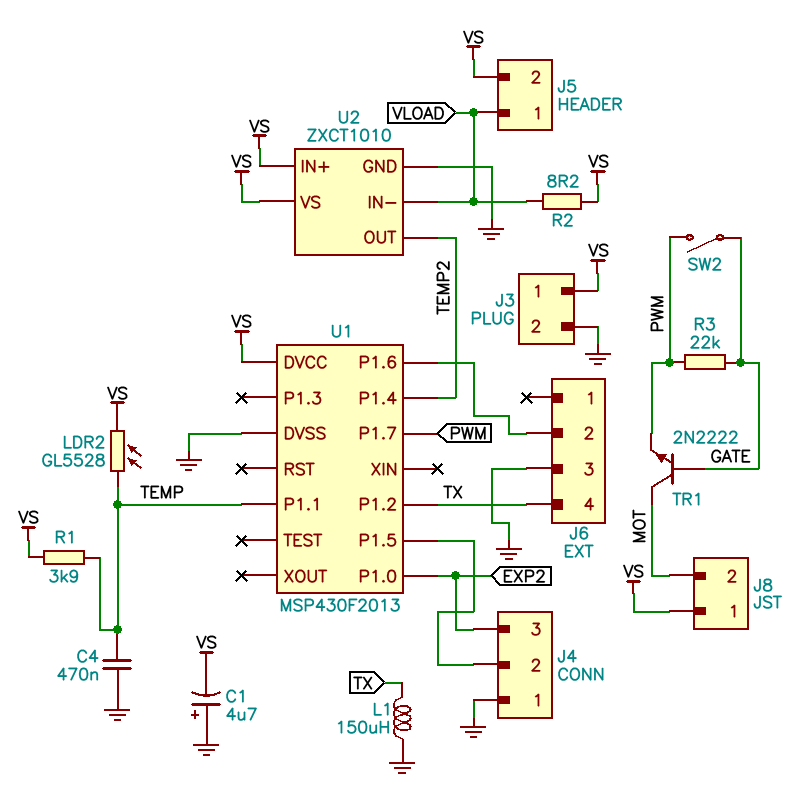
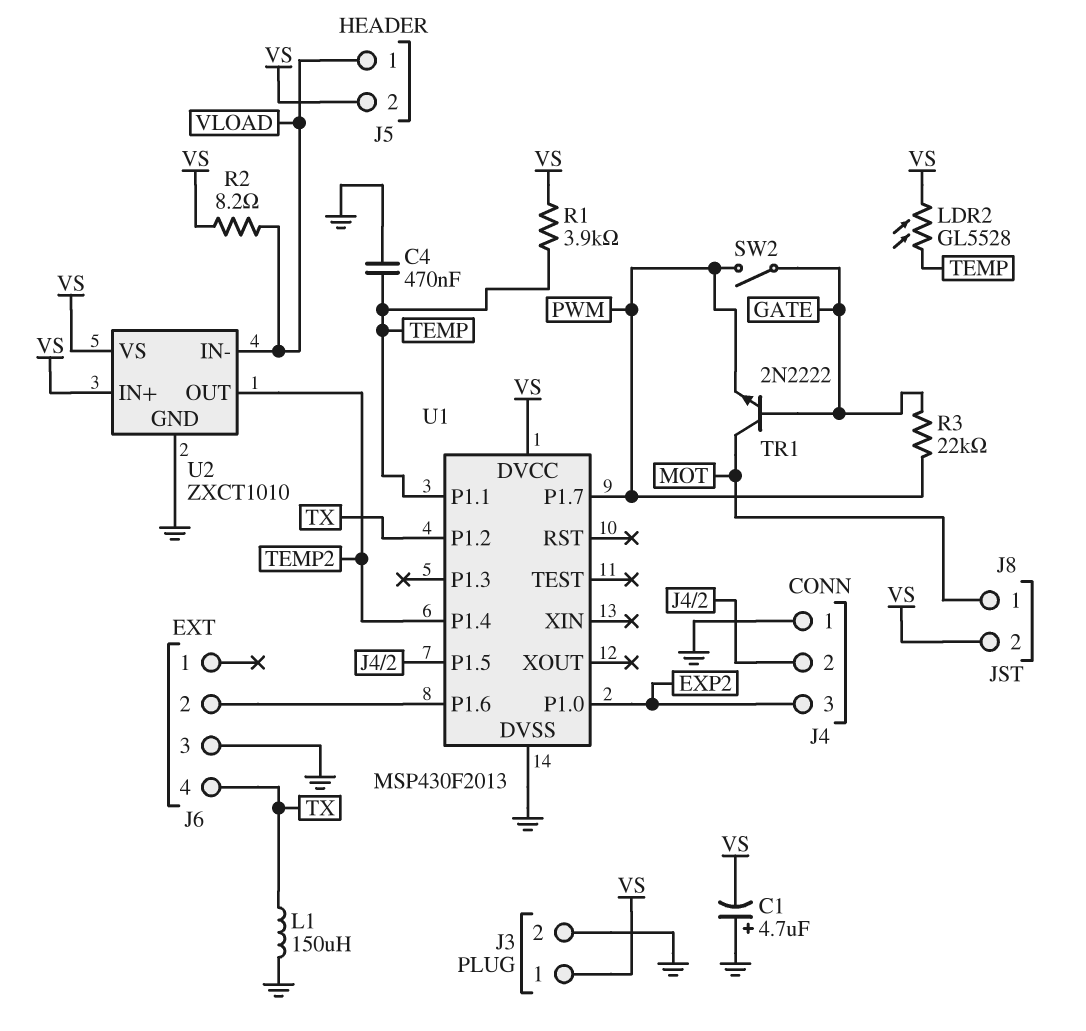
J8 pin 1: VS -> MOT
J8 pin 2: MOT -> VS

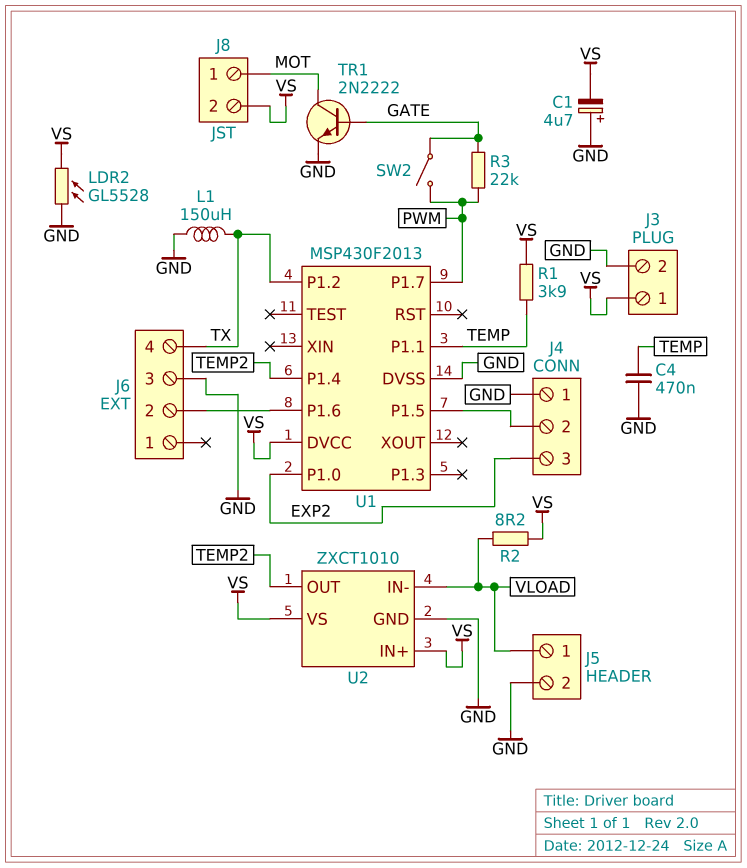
J5 pin 2: VS -> GND
LDR2: GL5528 (TEMP, VS) -> GL5528 (GND, VS)
TR1: NPN 2N2222 (B GATE, C MOT, E PWM) -> NPN 2N2222 (B GATE, C MOT, E GND)

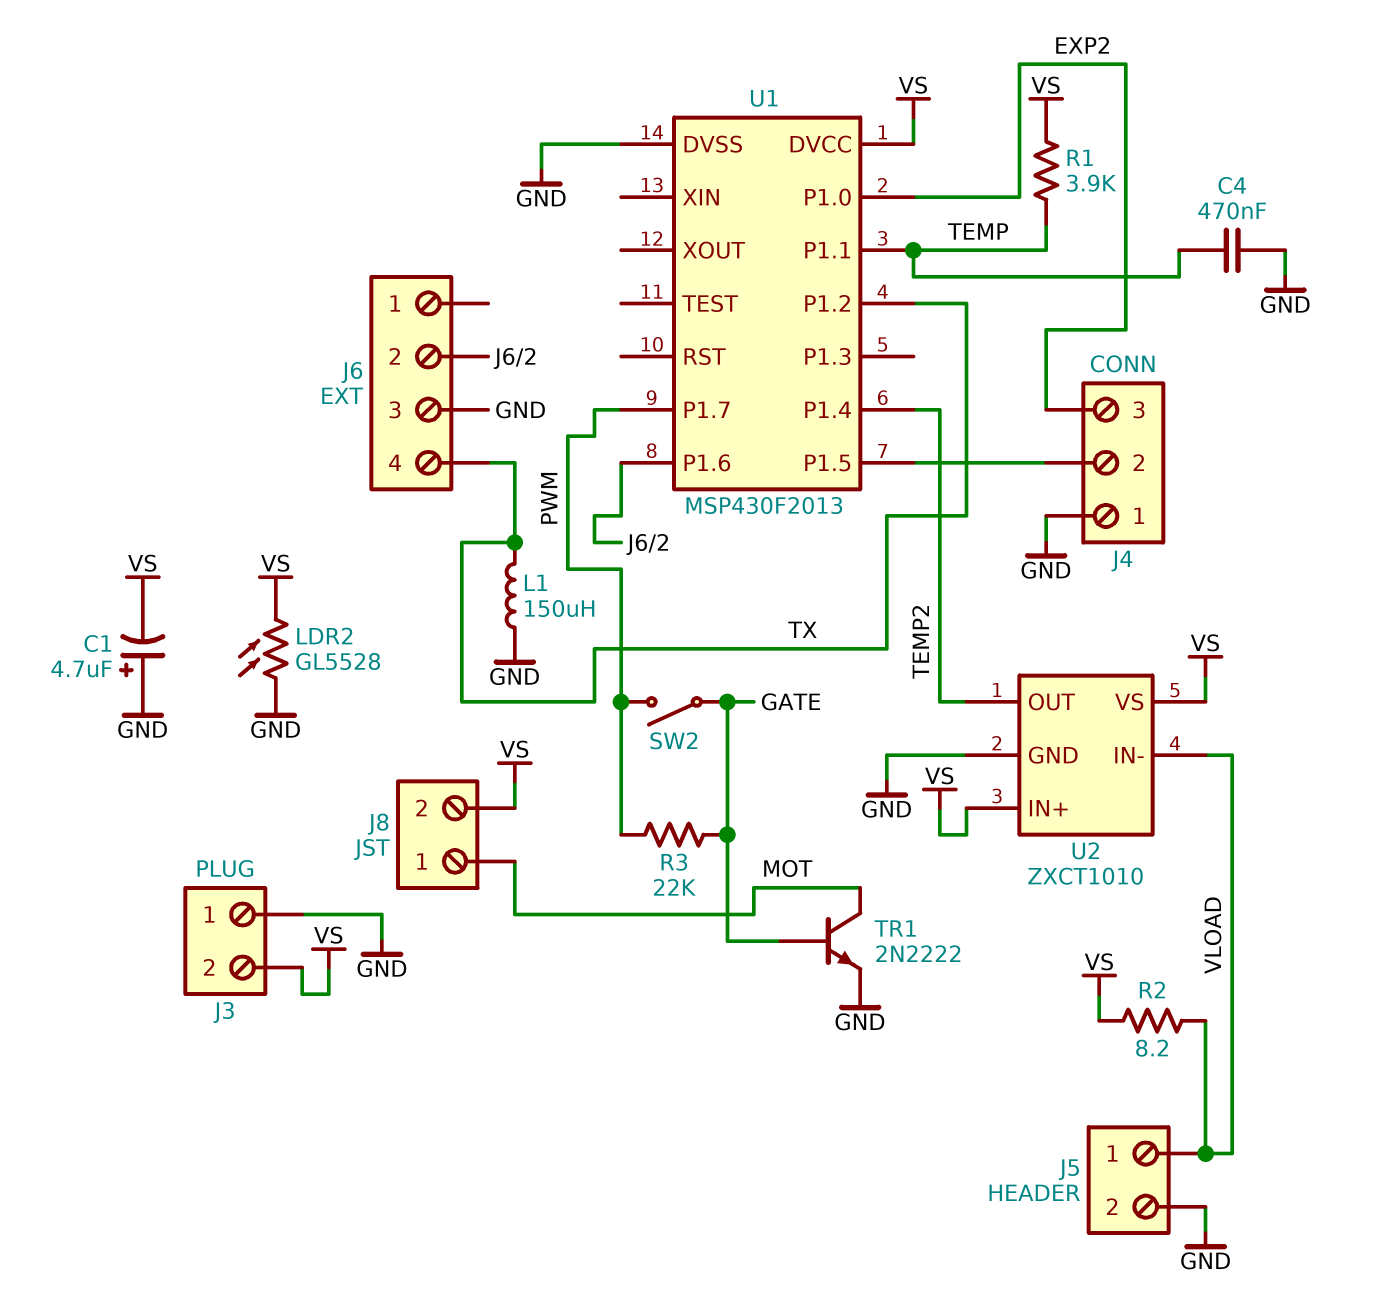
J3 pin 1: VS -> GND
J3 pin 2: GND -> VS

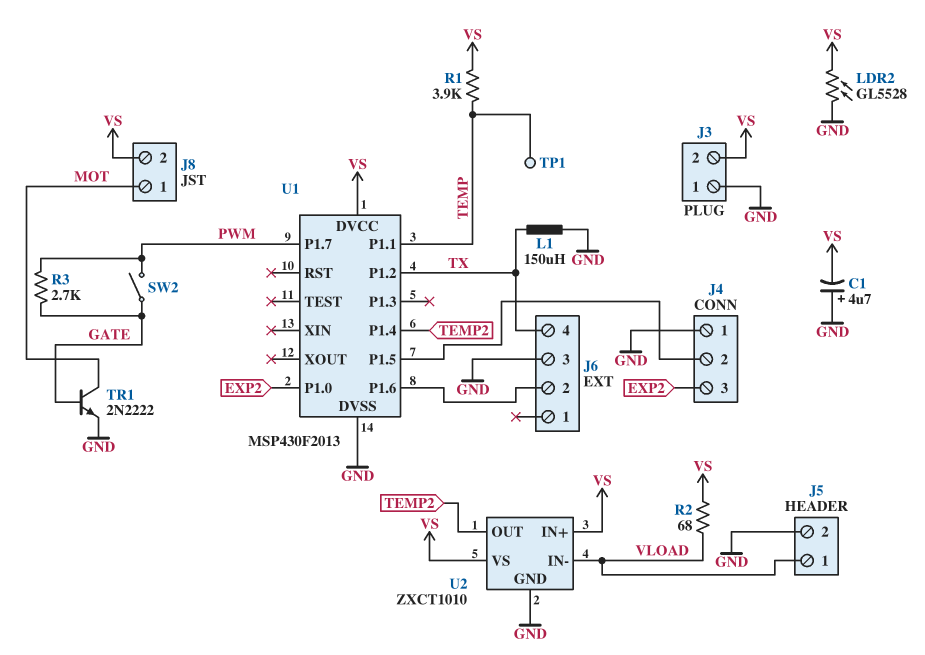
C4: 470nF (GND, TEMP) -> none
R2: 8.2 (VLOAD, VS) -> 68 (VLOAD, VS)
R3: 22k (GATE, PWM) -> 2.7k (GATE, PWM)
TP1: none -> test point (TEMP)

